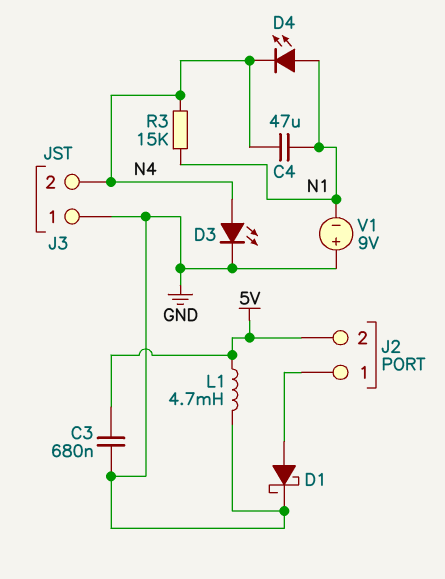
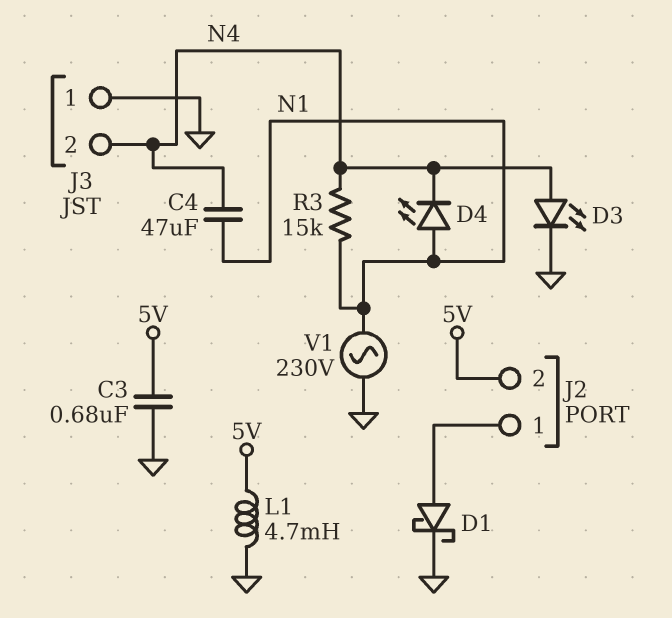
V1: 9V (plus GND, minus N1) -> AC 230V (GND, N1)

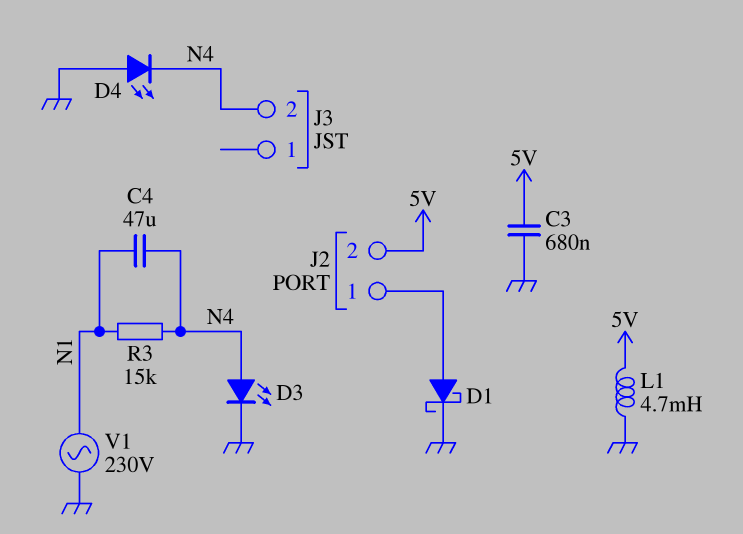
D4: LED (A N1, K N4) -> LED (A GND, K N4)
J3 pin 1: GND -> none

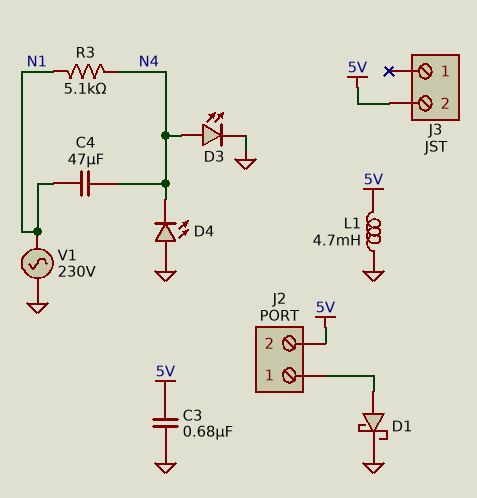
J3 pin 2: N4 -> 5V
R3: 15k (N1, N4) -> 5.1k (N1, N4)

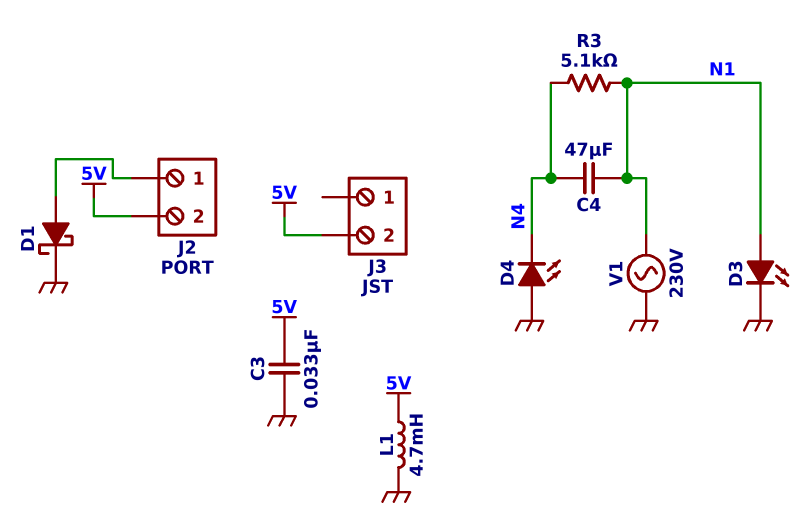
C3: 680nF (5V, GND) -> 33nF (5V, GND)
D3: LED (A N4, K GND) -> LED (A N1, K GND)

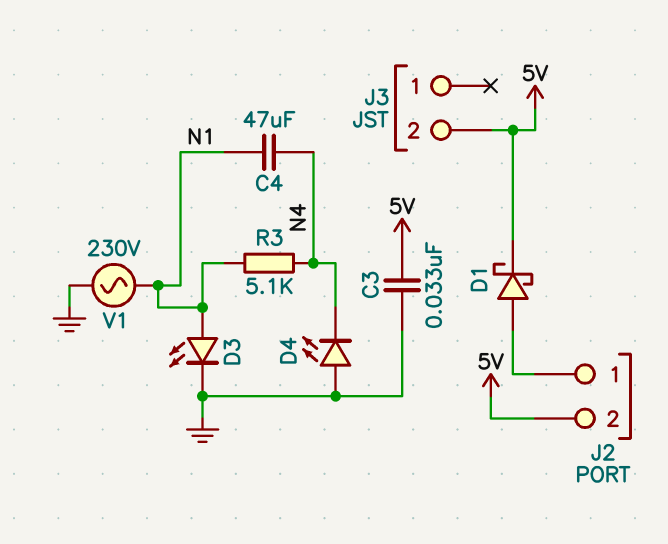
D1: schottky (A J2/1, K GND) -> schottky (A J2/1, K 5V)
L1: 4.7mH (5V, GND) -> none

